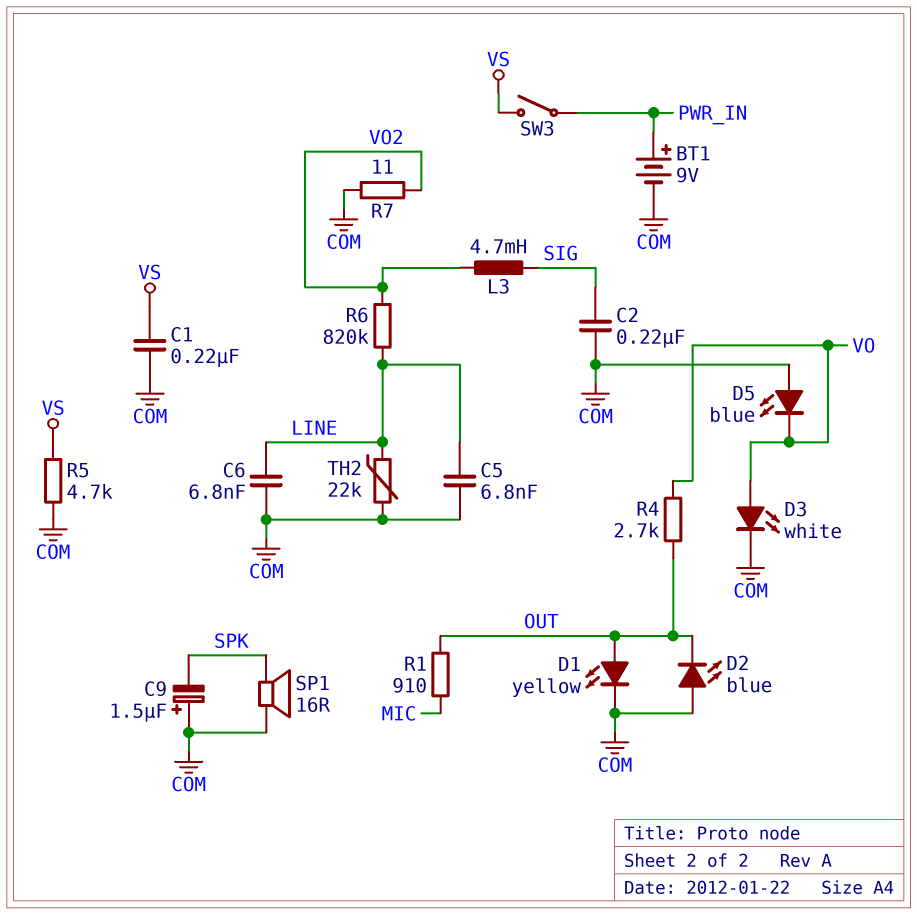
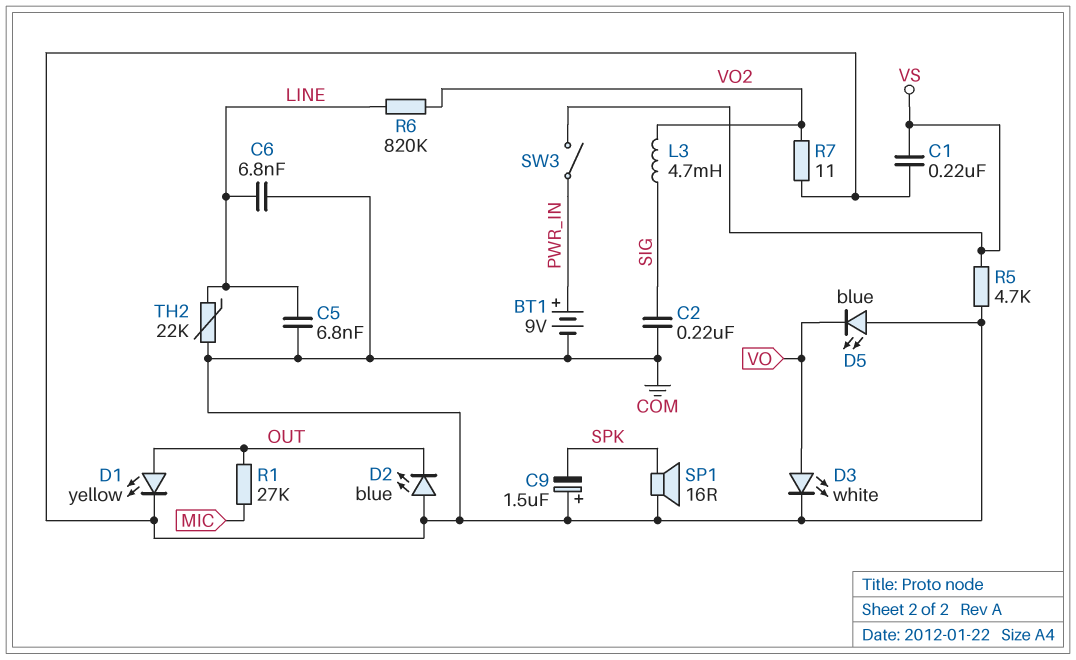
R1: 910 (MIC, OUT) -> 27k (MIC, OUT)
R4: 2.7k (OUT, VO) -> none

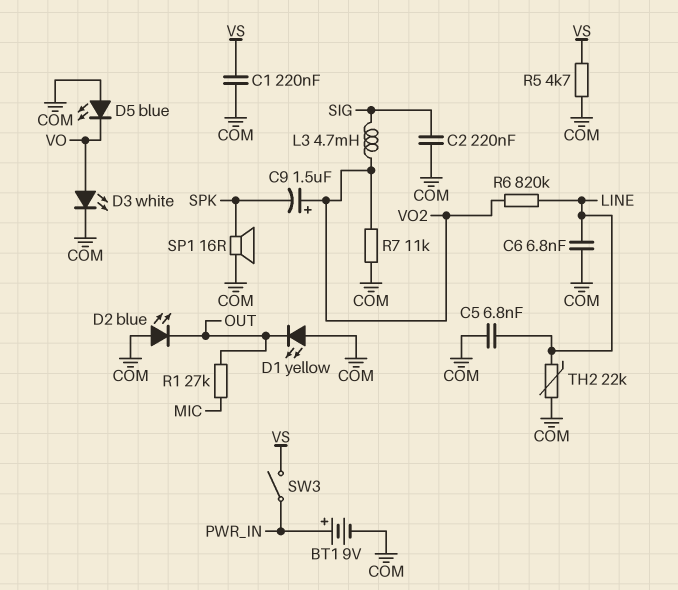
C9: 1.5uF (plus COM, minus SPK) -> 1.5uF (plus VO2, minus SPK)
D1: LED yellow (A OUT, K COM) -> LED yellow (A COM, K OUT)
R7: 11 (COM, VO2) -> 11k (COM, VO2)

